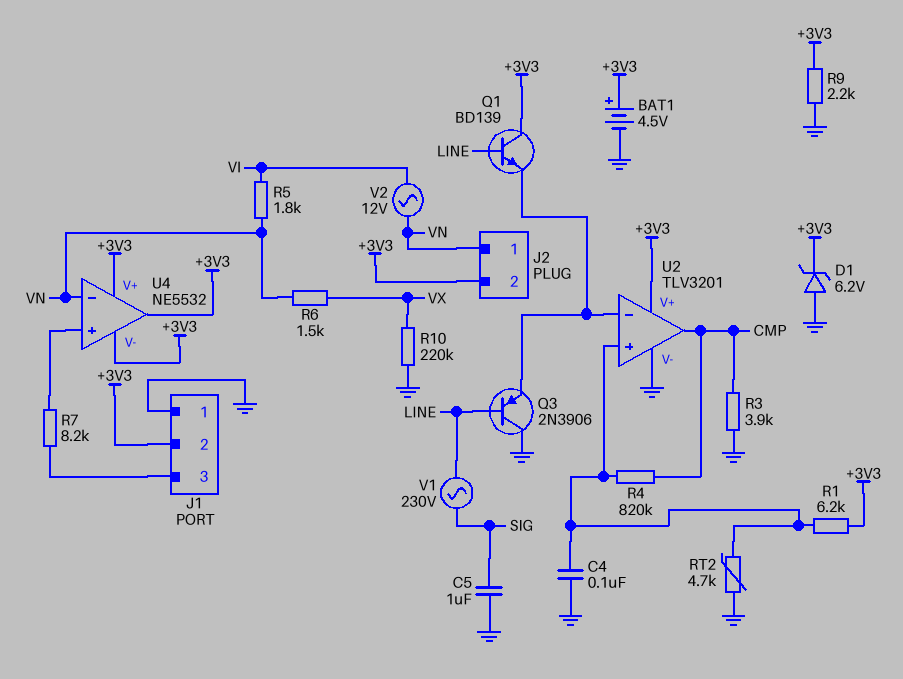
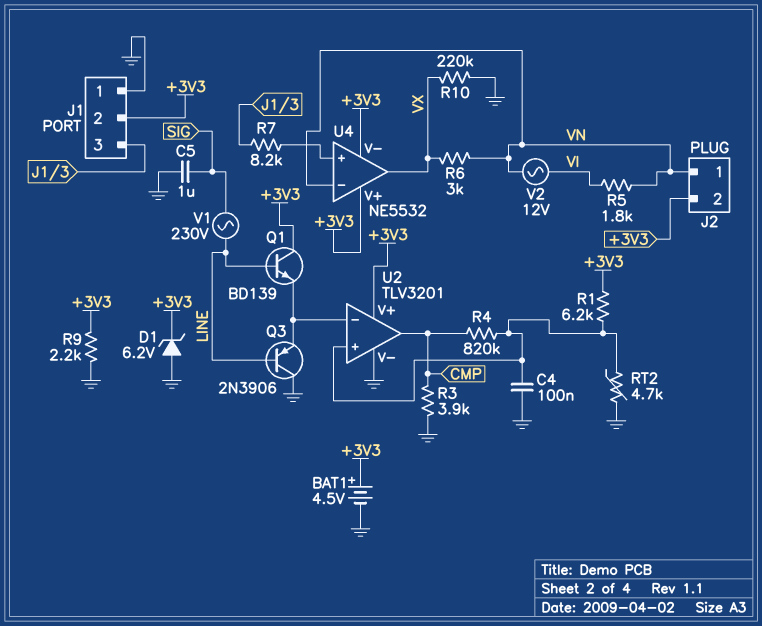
R6: 1.5k (VN, VX) -> 3k (VN, VX)
U4 pin out: +3V3 -> VX

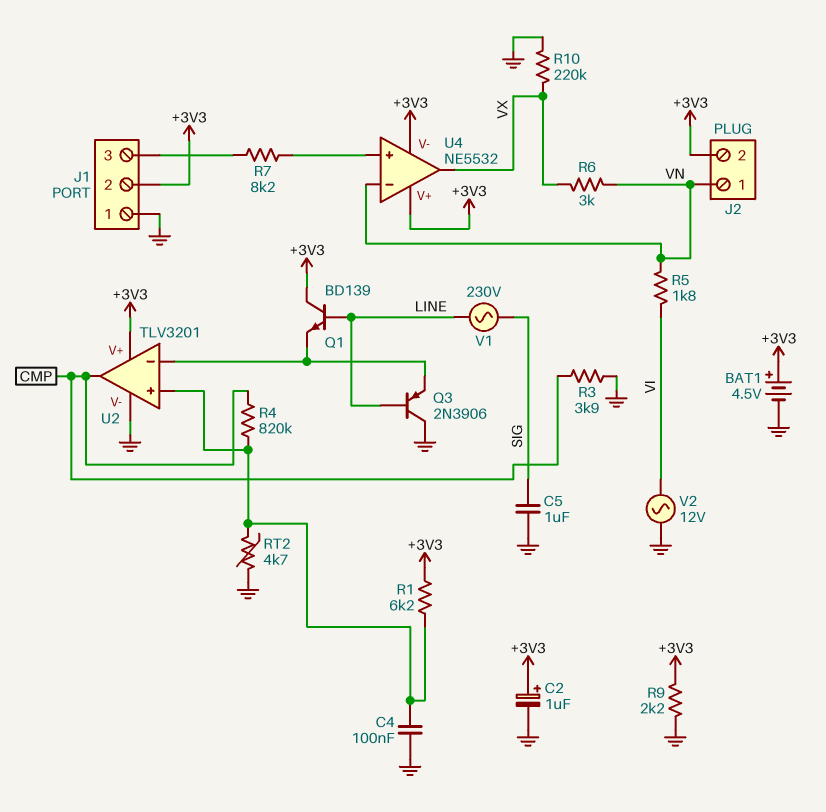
C2: none -> 1uF (plus +3V3, minus GND)
D1: zener 6.2V (A GND, K +3V3) -> none
V2: AC 12V (VI, VN) -> AC 12V (GND, VI)

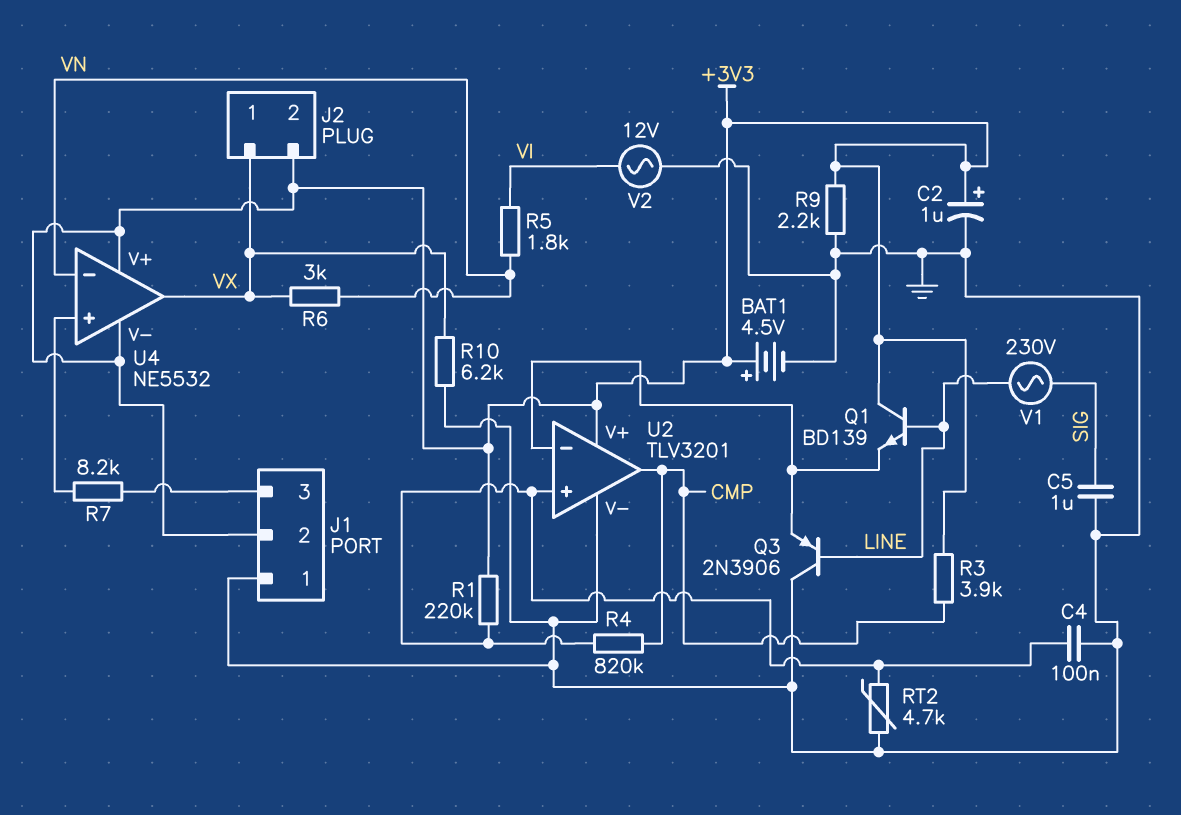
J2 pin 1: VN -> VX
R1: 6.2k (+3V3, U2/in+) -> 220k (+3V3, U2/in+)
R3: 3.9k (CMP, GND) -> 3.9k (+3V3, CMP)
R10: 220k (GND, VX) -> 6.2k (GND, VX)

